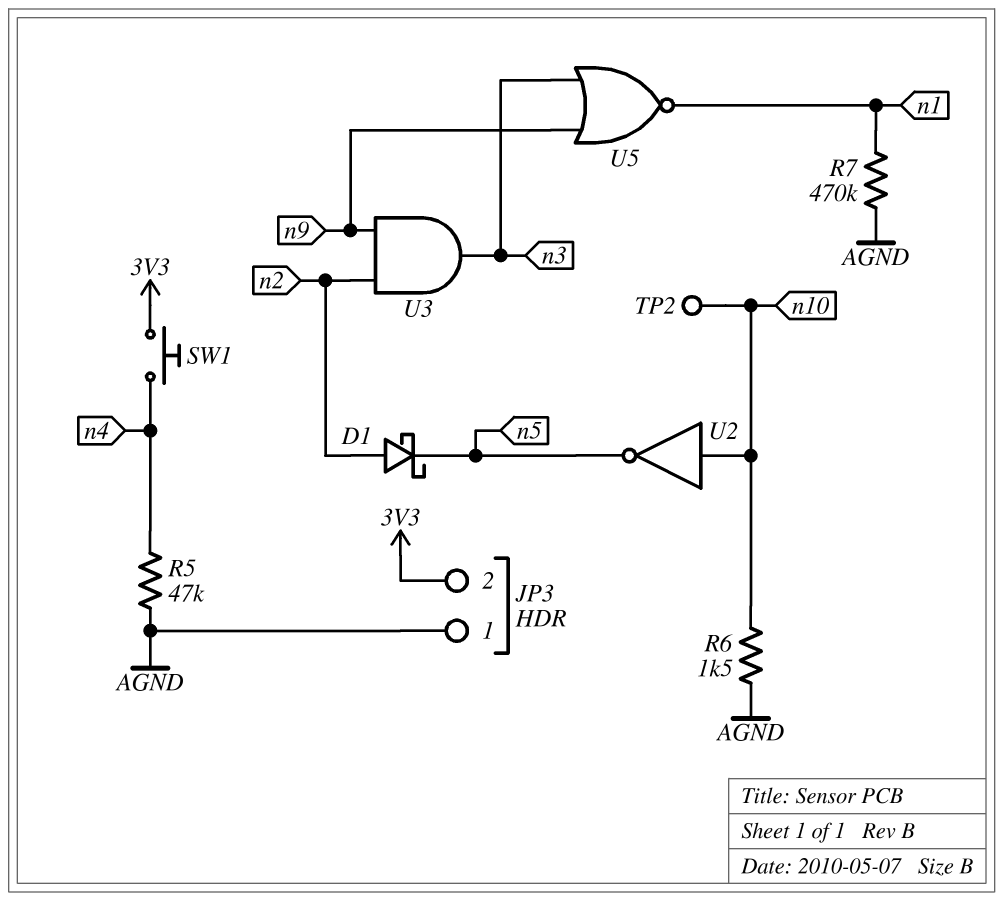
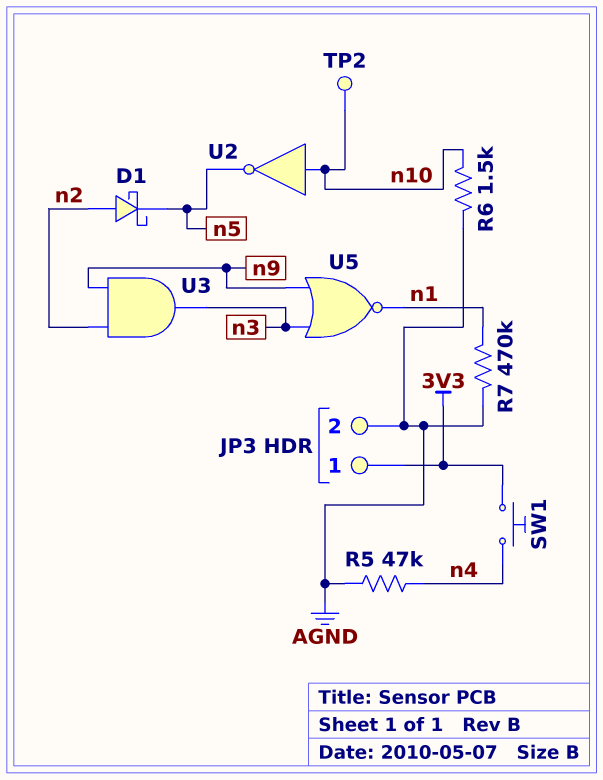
JP3 pin 1: AGND -> 3V3
JP3 pin 2: 3V3 -> AGND

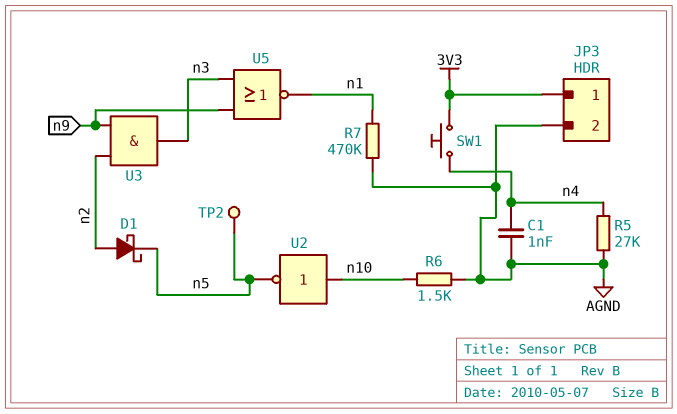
C1: none -> 1nF (AGND, n4)
R5: 47k (AGND, n4) -> 27k (AGND, n4)
TP2: test point (n10) -> test point (n5)

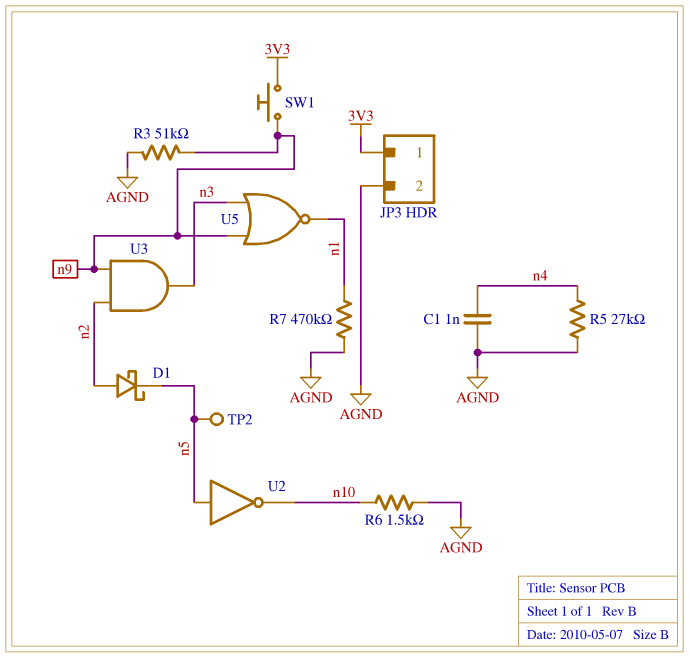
R3: none -> 51k (AGND, n9)
SW1: button (3V3, n4) -> button (3V3, n9)
U2: NOT (in n10, out n5) -> NOT (in n5, out n10)

